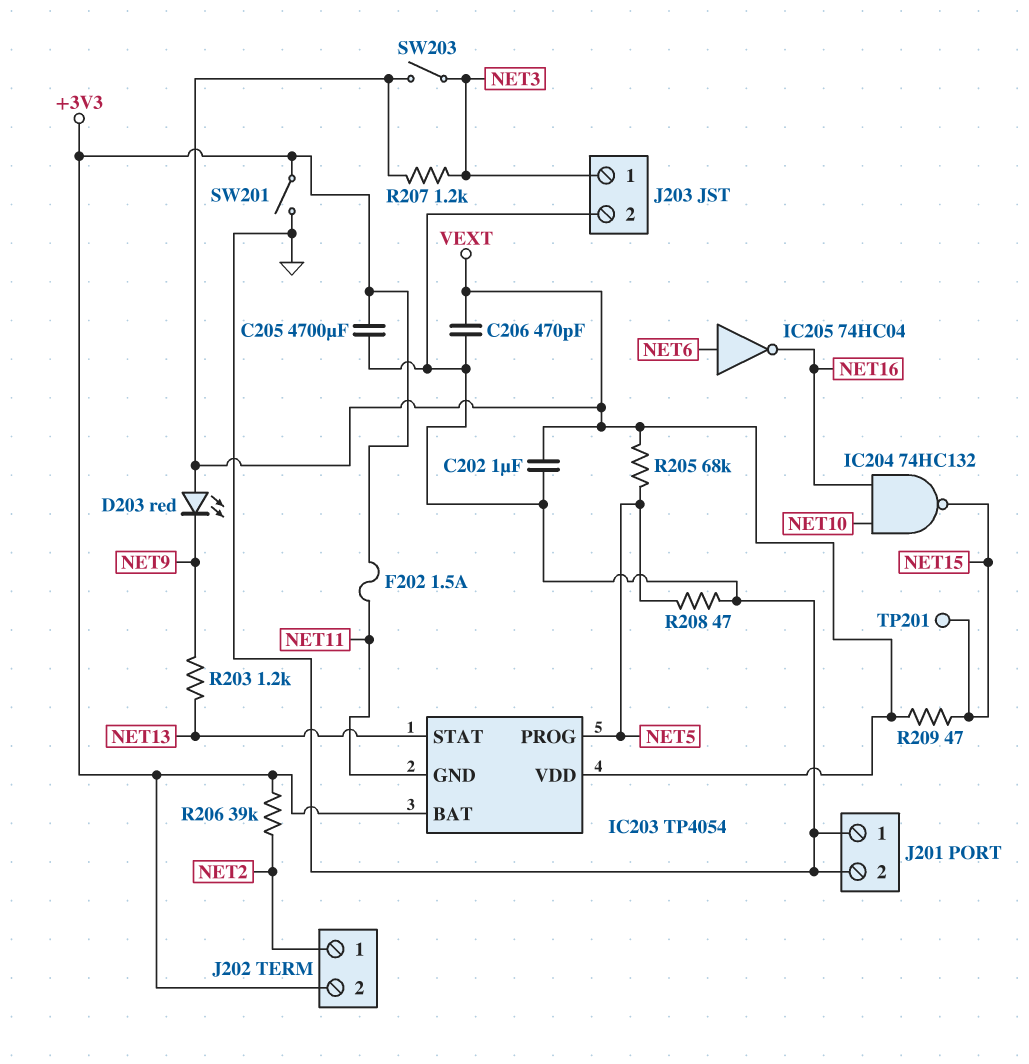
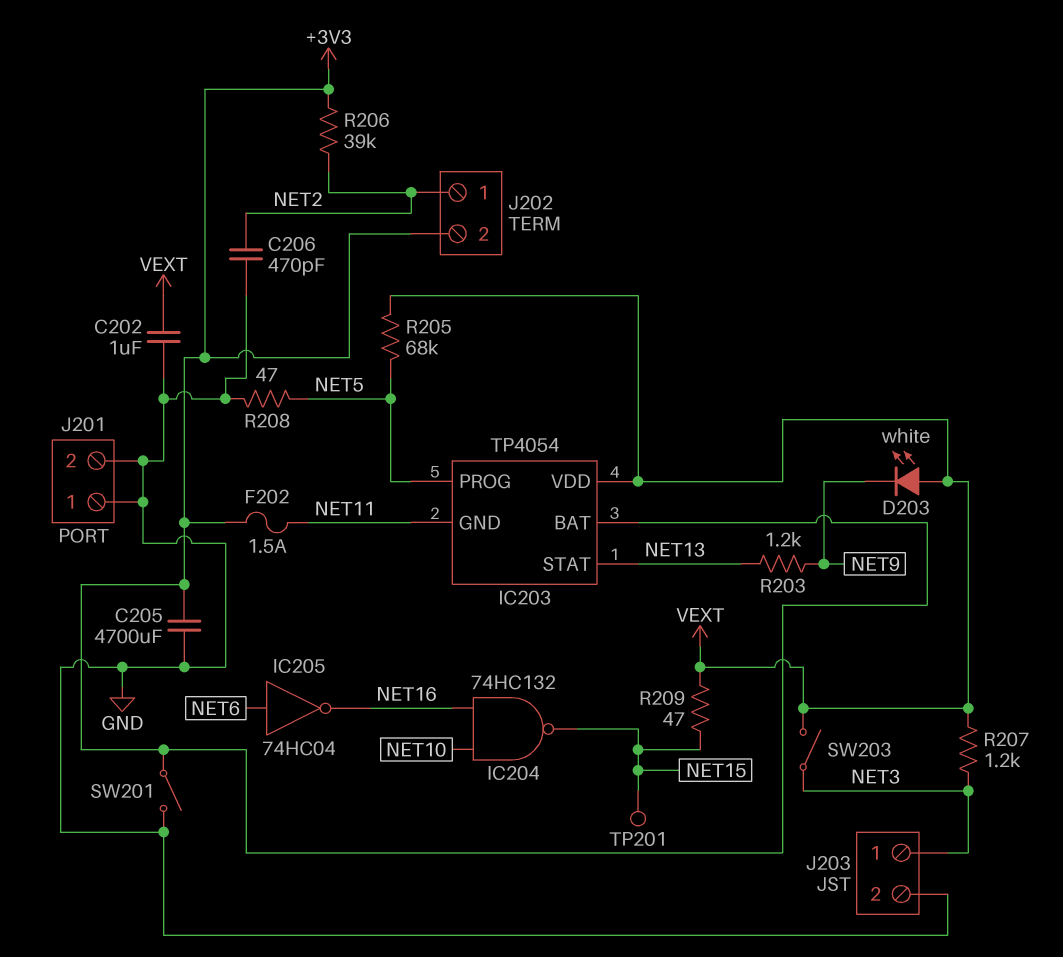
C206: 470pF (GND, VEXT) -> 470pF (GND, NET2)
D203: LED red (A VEXT, K NET9) -> LED white (A VEXT, K NET9)

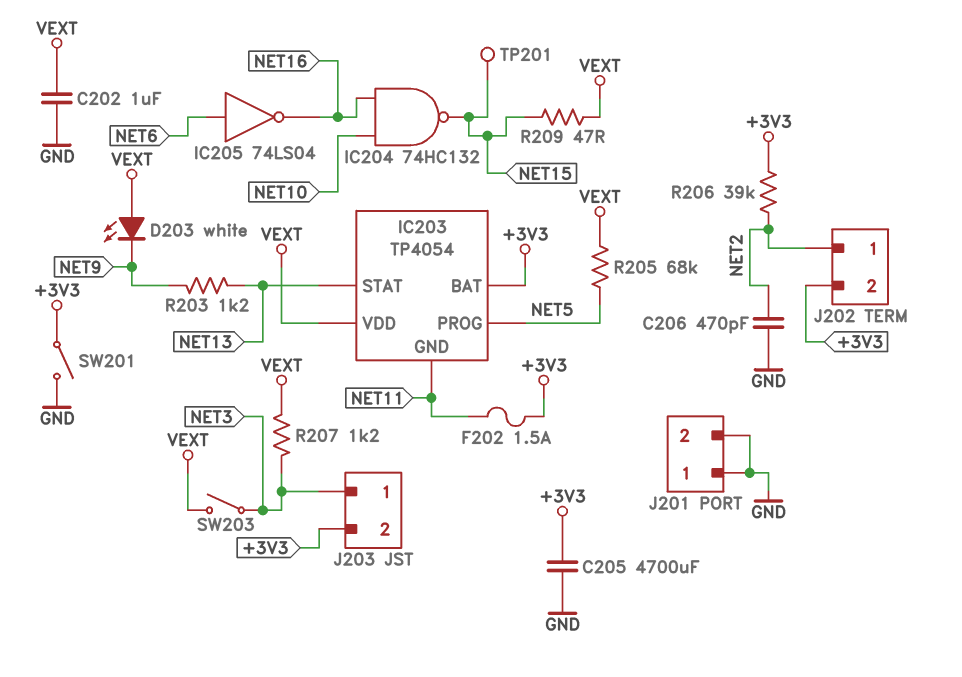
IC205: NOT 74HC04 (in NET6, out NET16) -> NOT 74LS04 (in NET6, out NET16)
J203 pin 2: GND -> +3V3
R208: 47 (GND, NET5) -> none

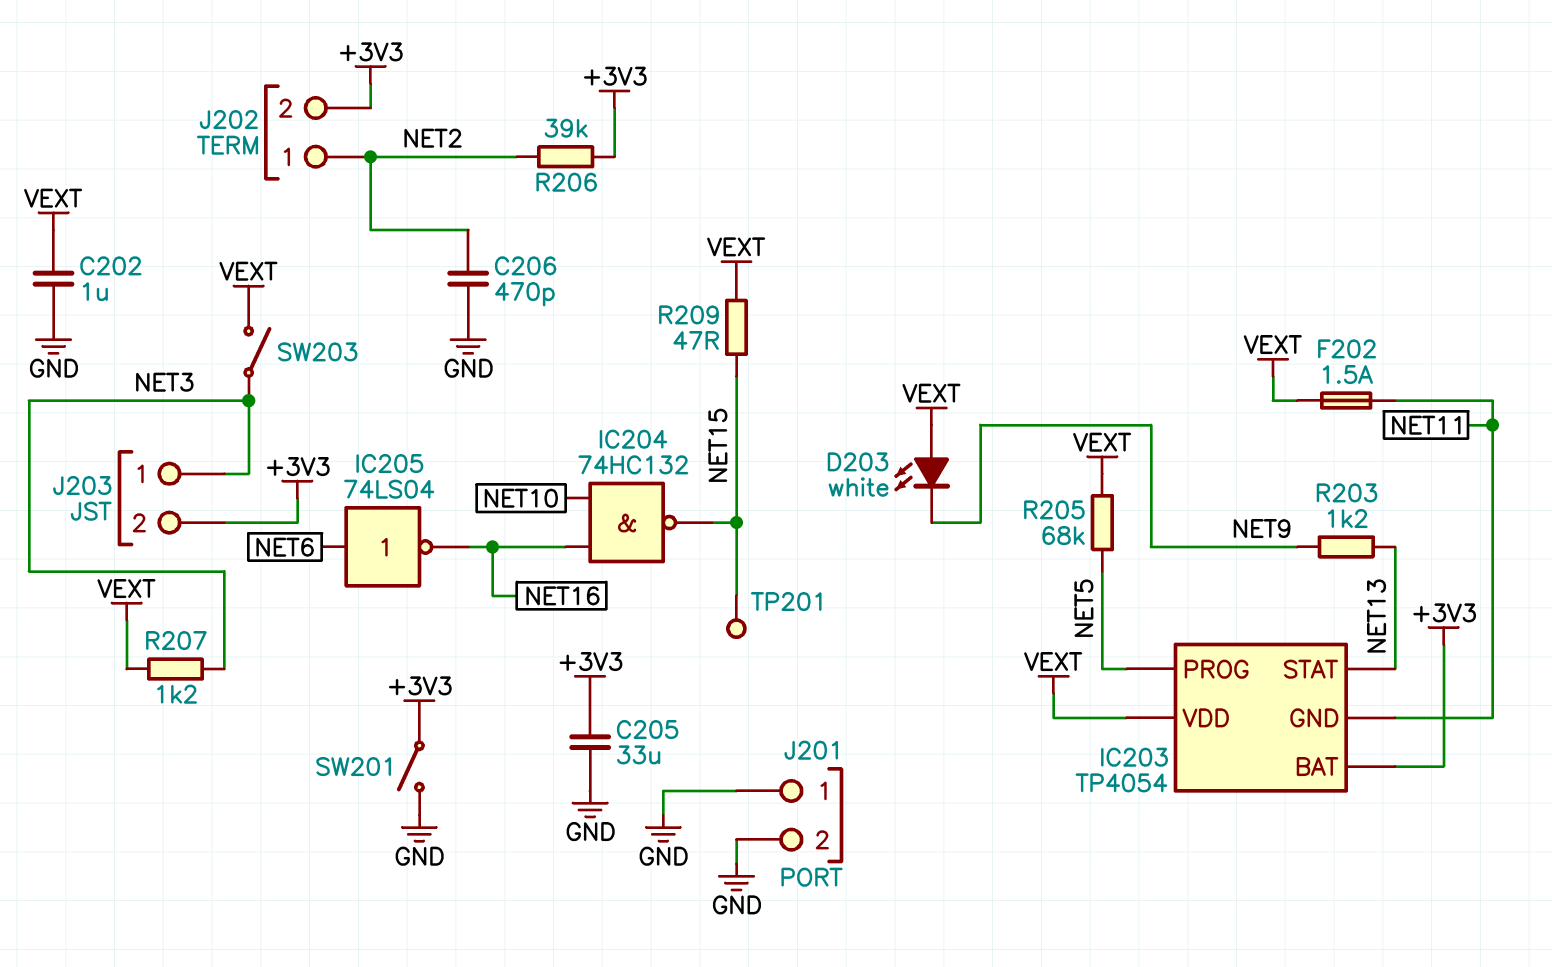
C205: 4700uF (+3V3, GND) -> 33uF (+3V3, GND)
F202: 1.5A (+3V3, NET11) -> 1.5A (NET11, VEXT)

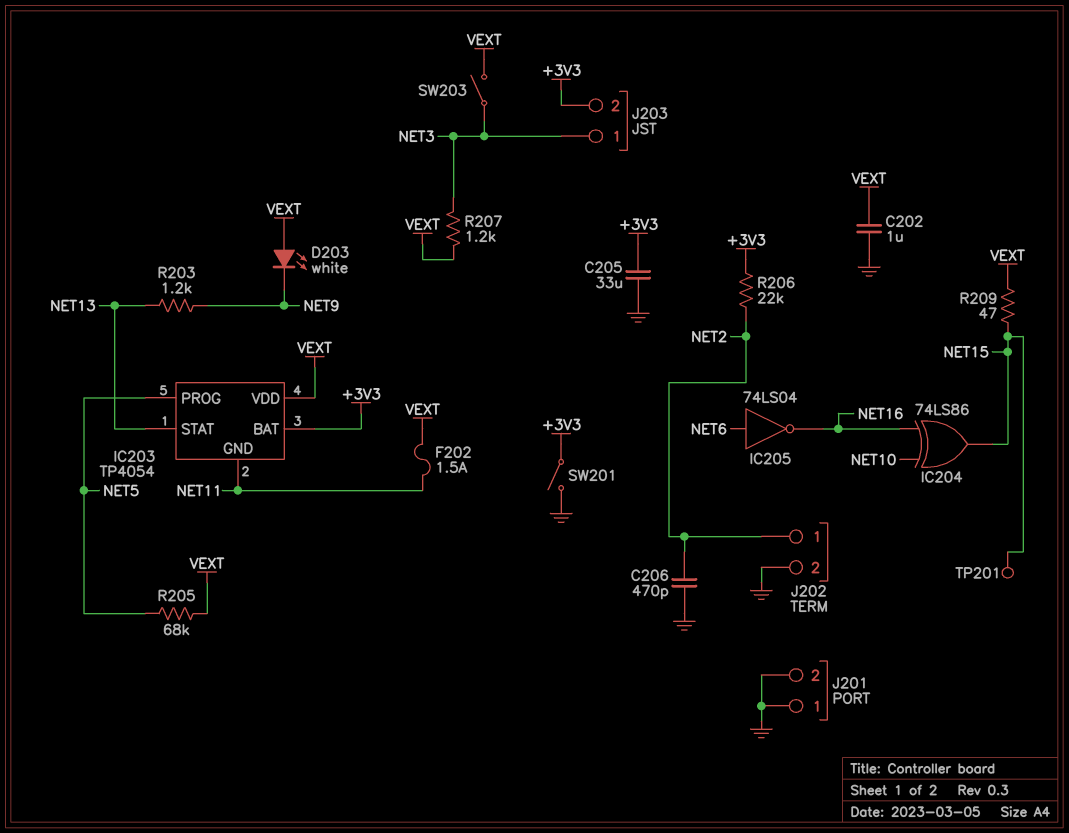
IC204: NAND 74HC132 (in NET10, in NET16, out NET15) -> XOR 74LS86 (in NET10, in NET16, out NET15)
J202 pin 2: +3V3 -> GND
R206: 39k (+3V3, NET2) -> 22k (+3V3, NET2)

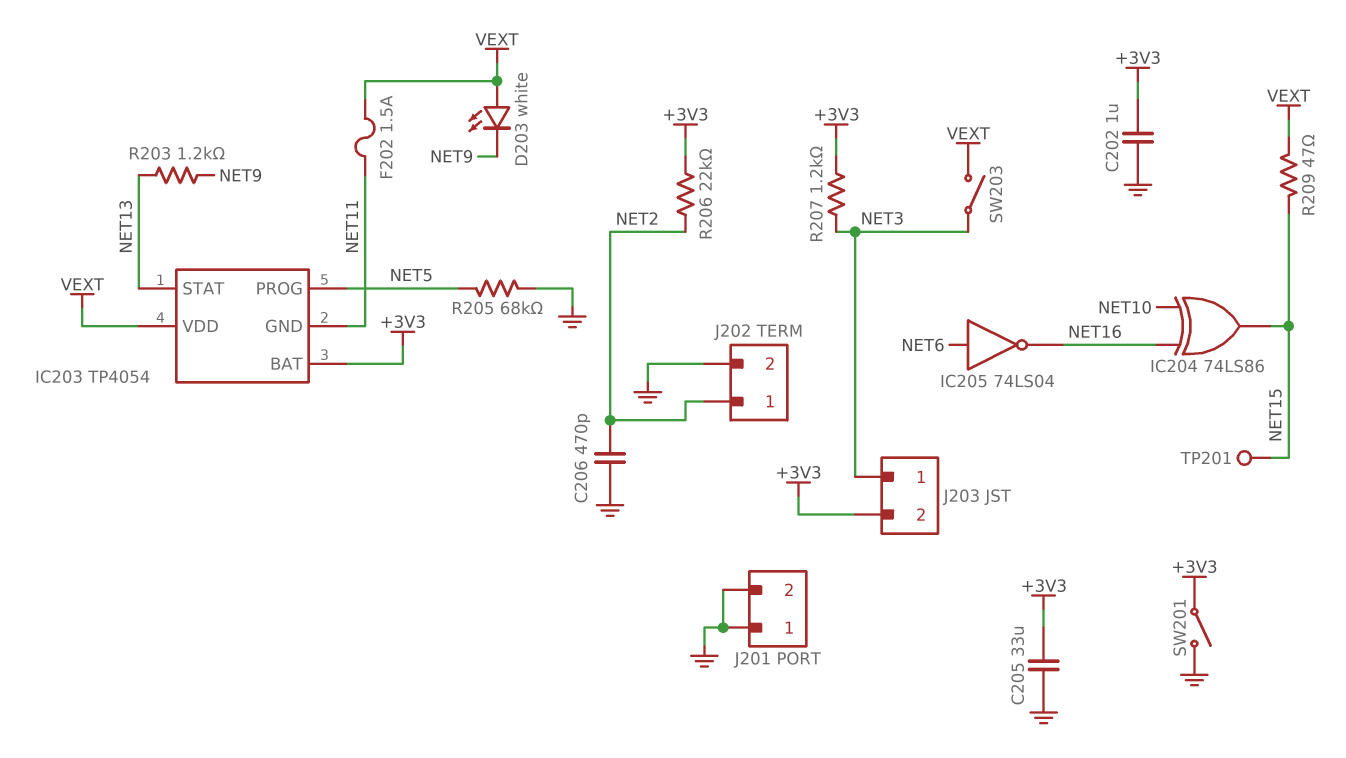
C202: 1uF (GND, VEXT) -> 1uF (+3V3, GND)
R205: 68k (NET5, VEXT) -> 68k (GND, NET5)
R207: 1.2k (NET3, VEXT) -> 1.2k (+3V3, NET3)

